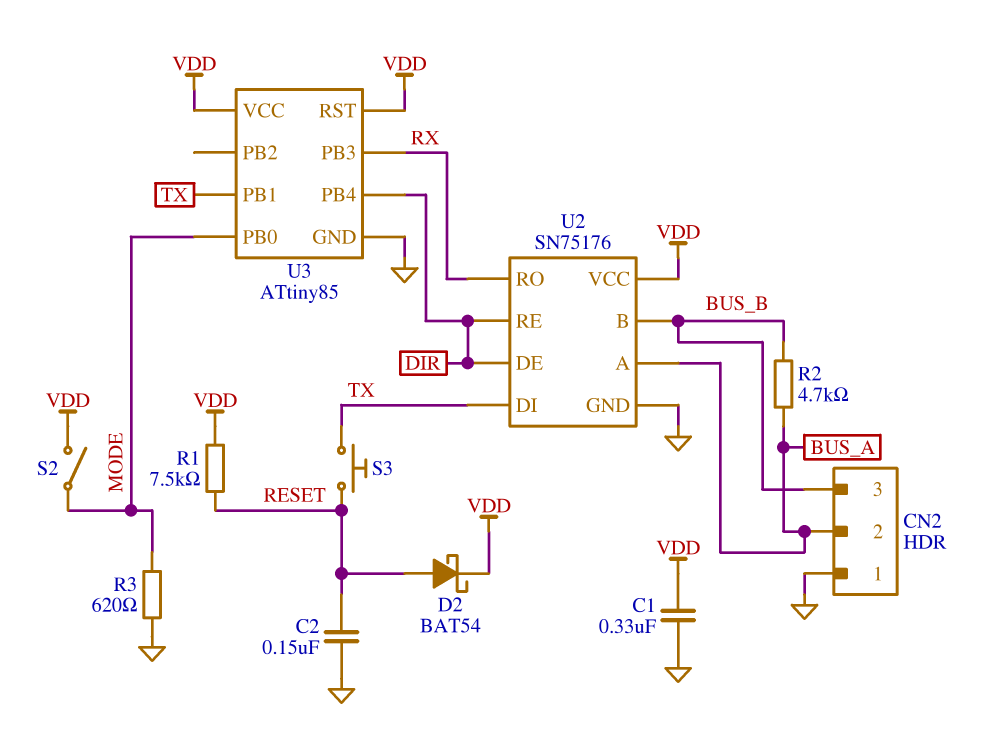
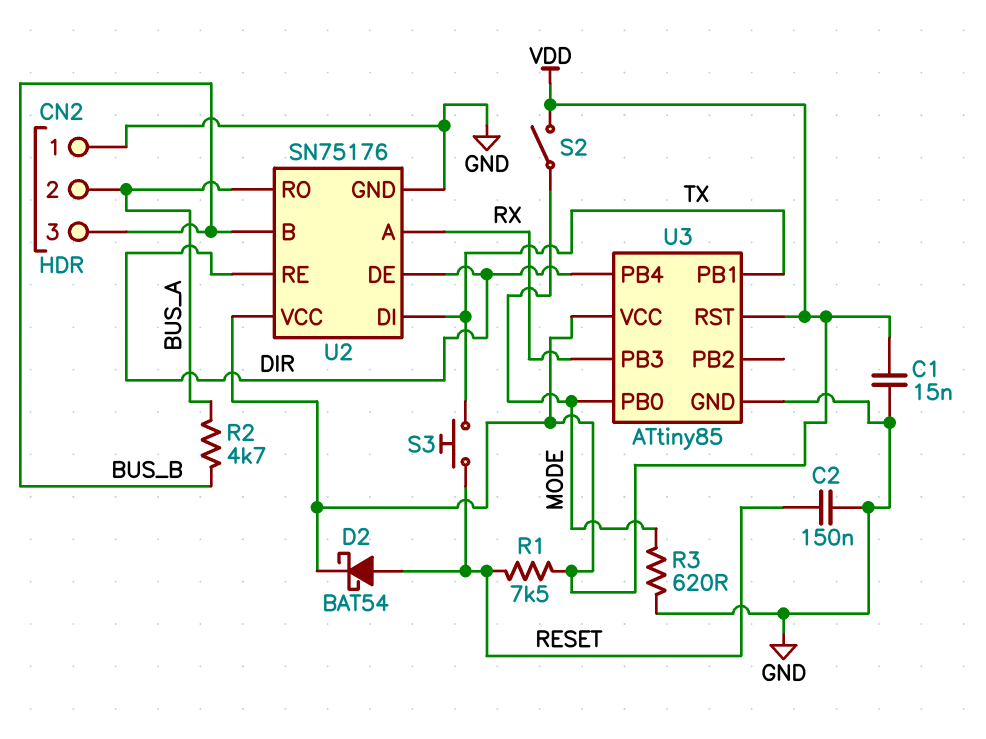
C1: 330nF (GND, VDD) -> 15nF (GND, VDD)
U2 pin A: BUS_A -> RX
U2 pin RO: RX -> BUS_A

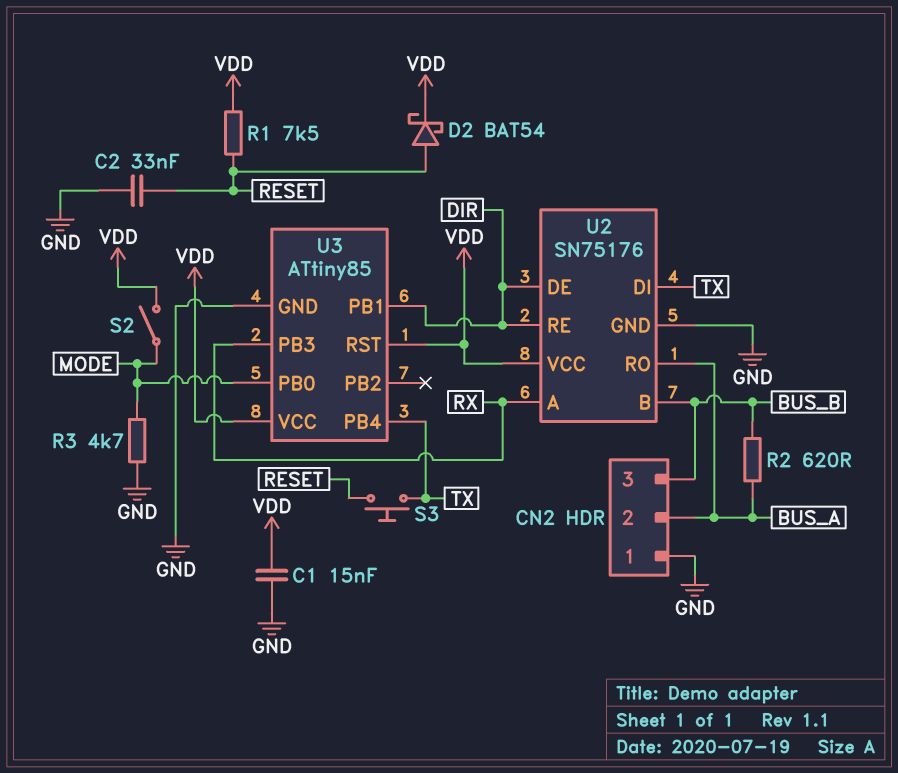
C2: 150nF (GND, RESET) -> 33nF (GND, RESET)
R2: 4.7k (BUS_A, BUS_B) -> 620 (BUS_A, BUS_B)
R3: 620 (GND, MODE) -> 4.7k (GND, MODE)
U3 pin PB1: TX -> DIR
U3 pin PB4: DIR -> TX

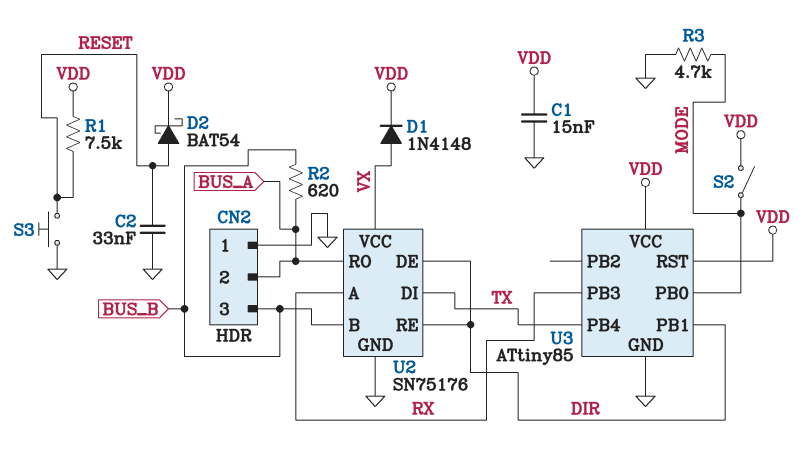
D1: none -> diode 1N4148 (A VX, K VDD)
S3: button (RESET, TX) -> button (GND, RESET)
U2 pin VCC: VDD -> VX

